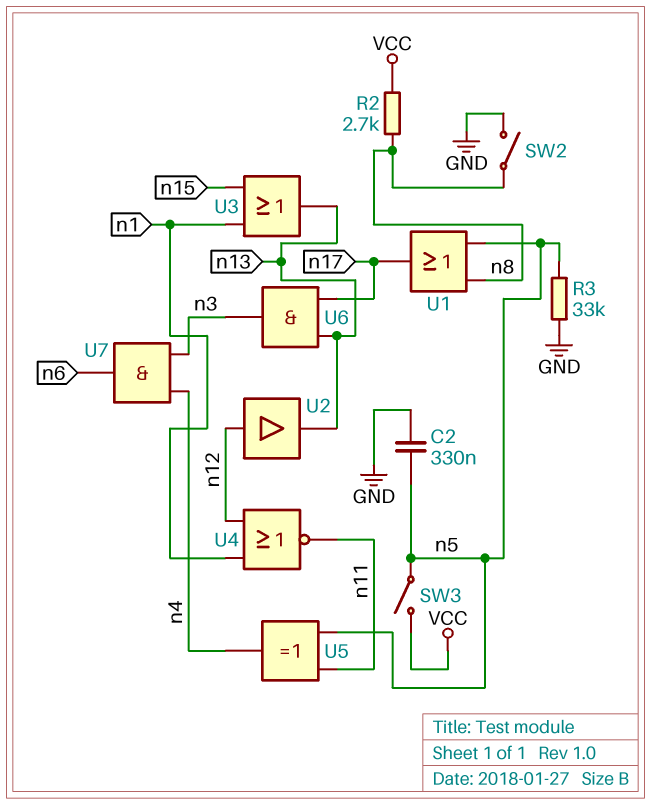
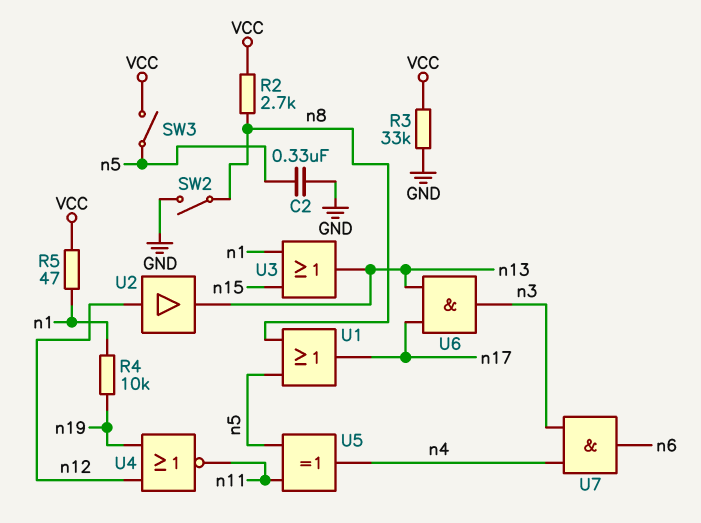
R3: 33k (GND, n5) -> 33k (GND, VCC)
R4: none -> 10k (n1, n19)
R5: none -> 47 (VCC, n1)
U4: NOR (in n1, in n12, out n11) -> NOR (in n12, in n19, out n11)

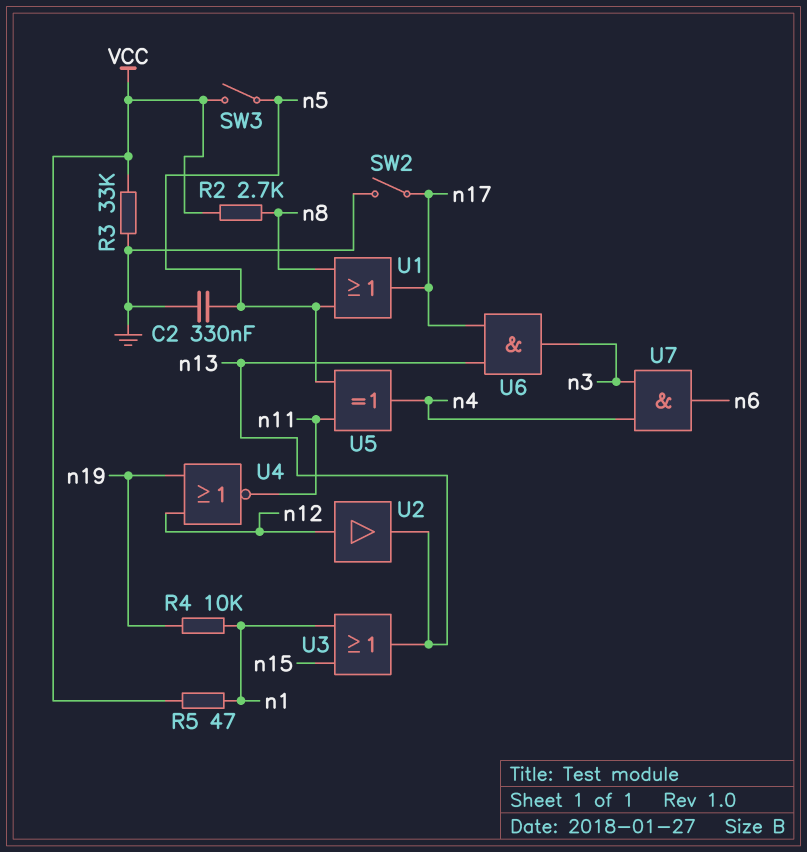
SW2: switch (GND, n8) -> switch (GND, n17)

